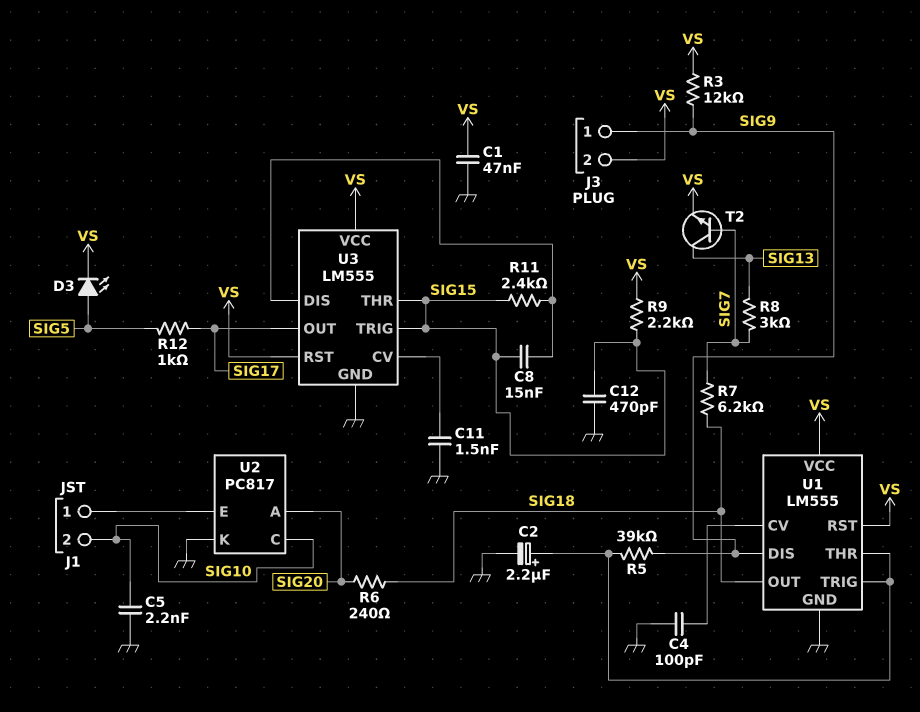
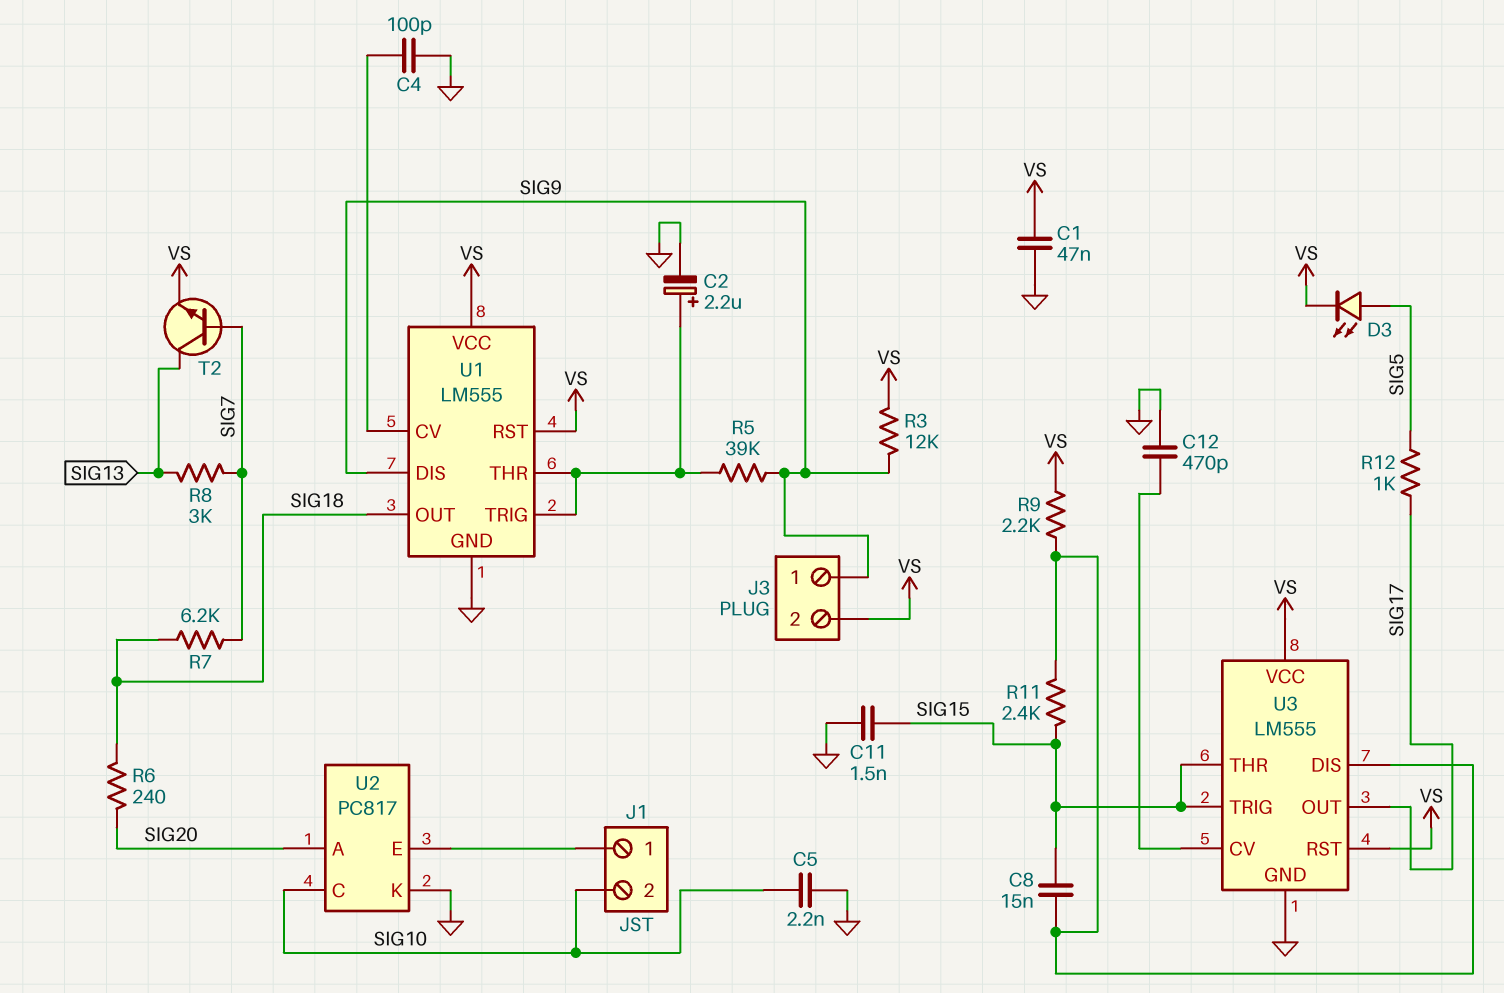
C11: 1.5nF (GND, U3/CV) -> 1.5nF (GND, SIG15)
C12: 470pF (GND, SIG15) -> 470pF (GND, U3/CV)
R9: 2.2k (SIG15, VS) -> 2.2k (U3/DIS, VS)

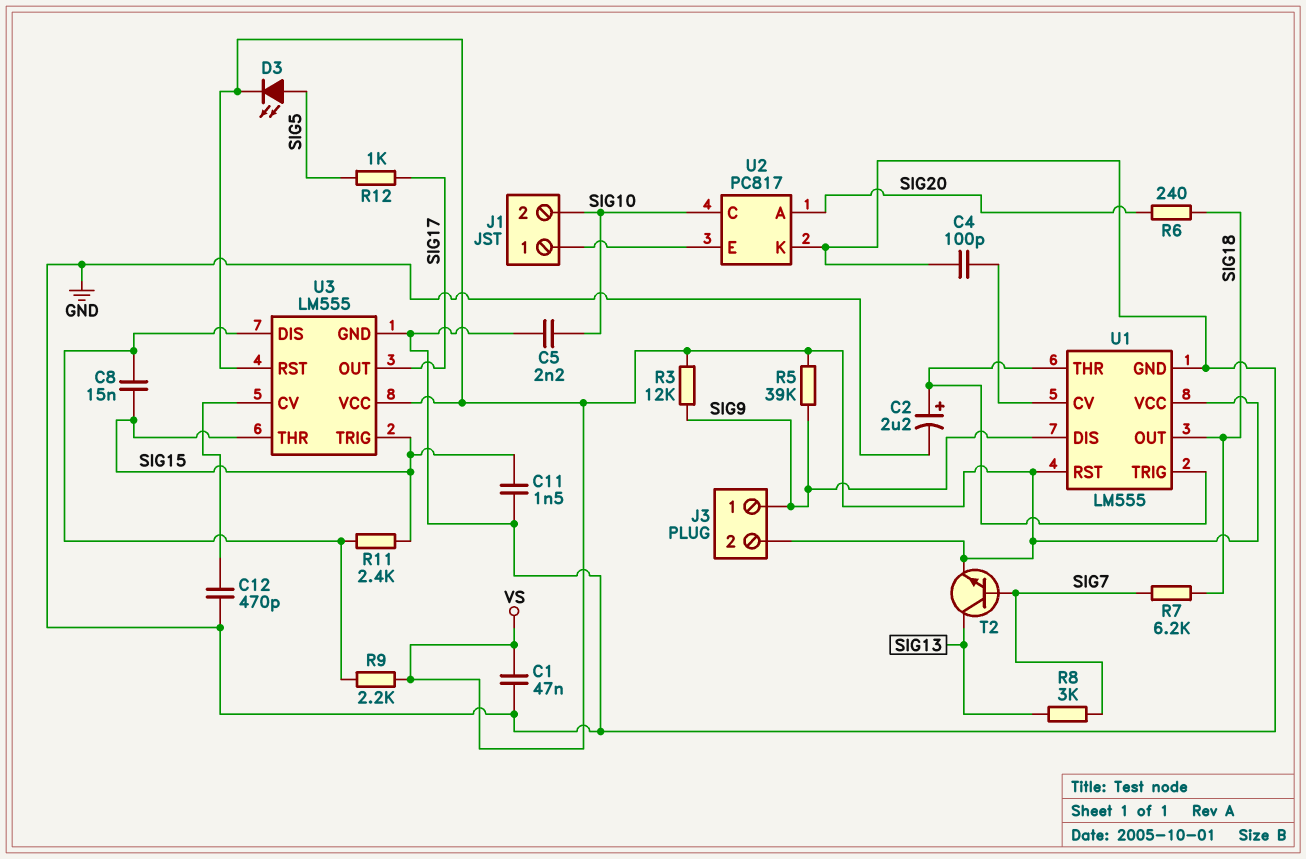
R5: 39k (SIG9, U1/THR) -> 39k (SIG9, VS)

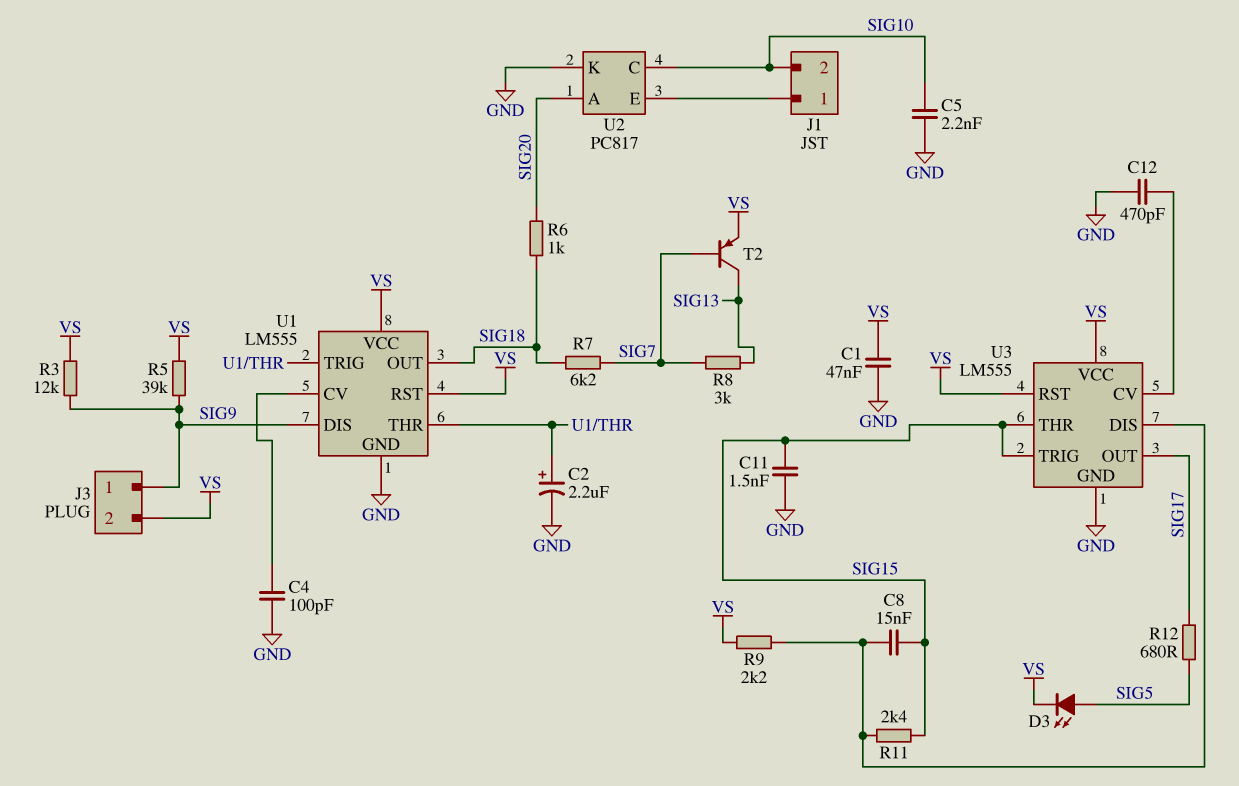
R6: 240 (SIG18, SIG20) -> 1k (SIG18, SIG20)
R12: 1k (SIG5, SIG17) -> 680 (SIG5, SIG17)
T2: NPN (B SIG7, C SIG13, E VS) -> PNP (B SIG7, C SIG13, E VS)

